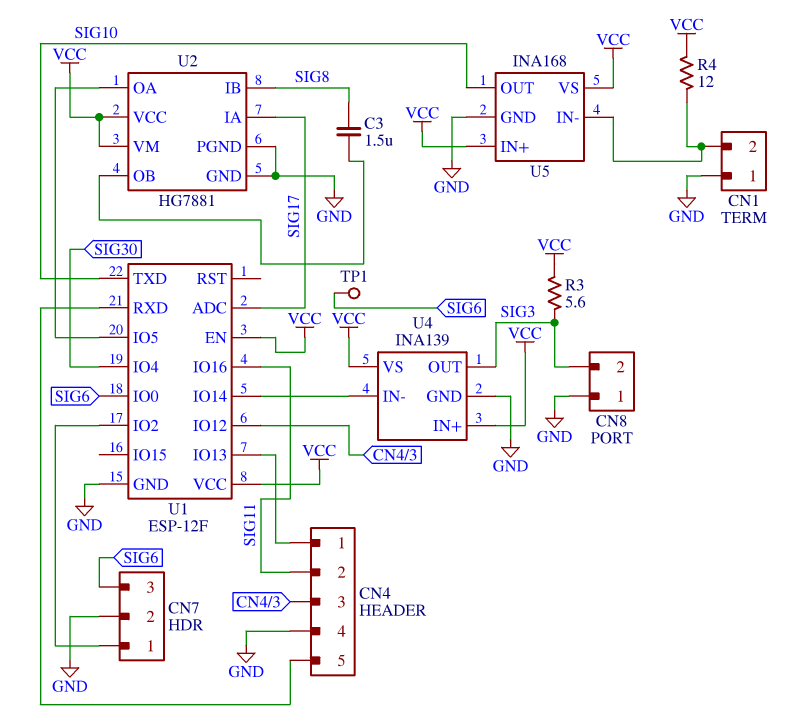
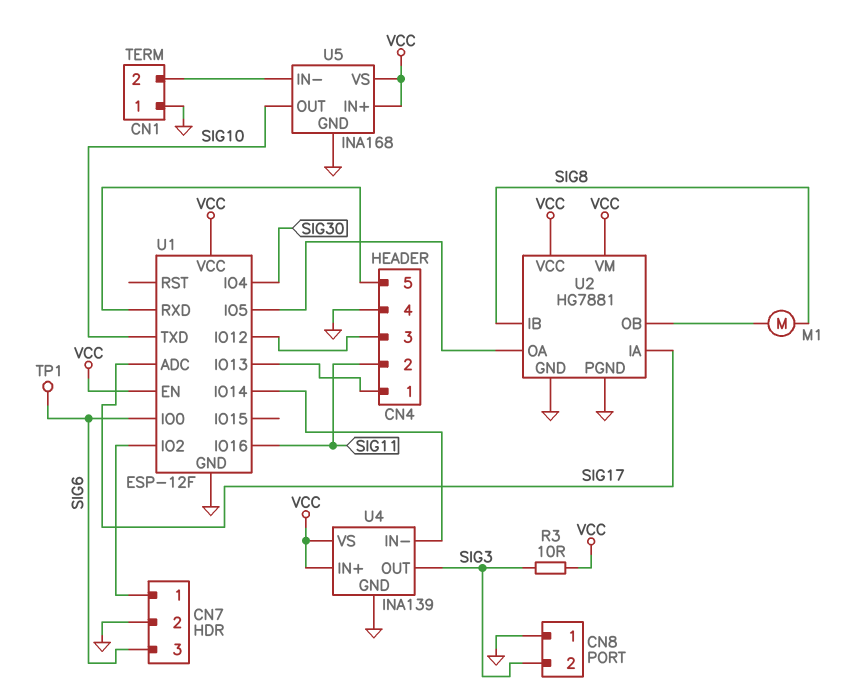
C3: 1.5uF (SIG8, U2/OB) -> none
M1: none -> motor (SIG8, U2/OB)
R3: 5.6 (SIG3, VCC) -> 10 (SIG3, VCC)
R4: 12 (CN1/2, VCC) -> none

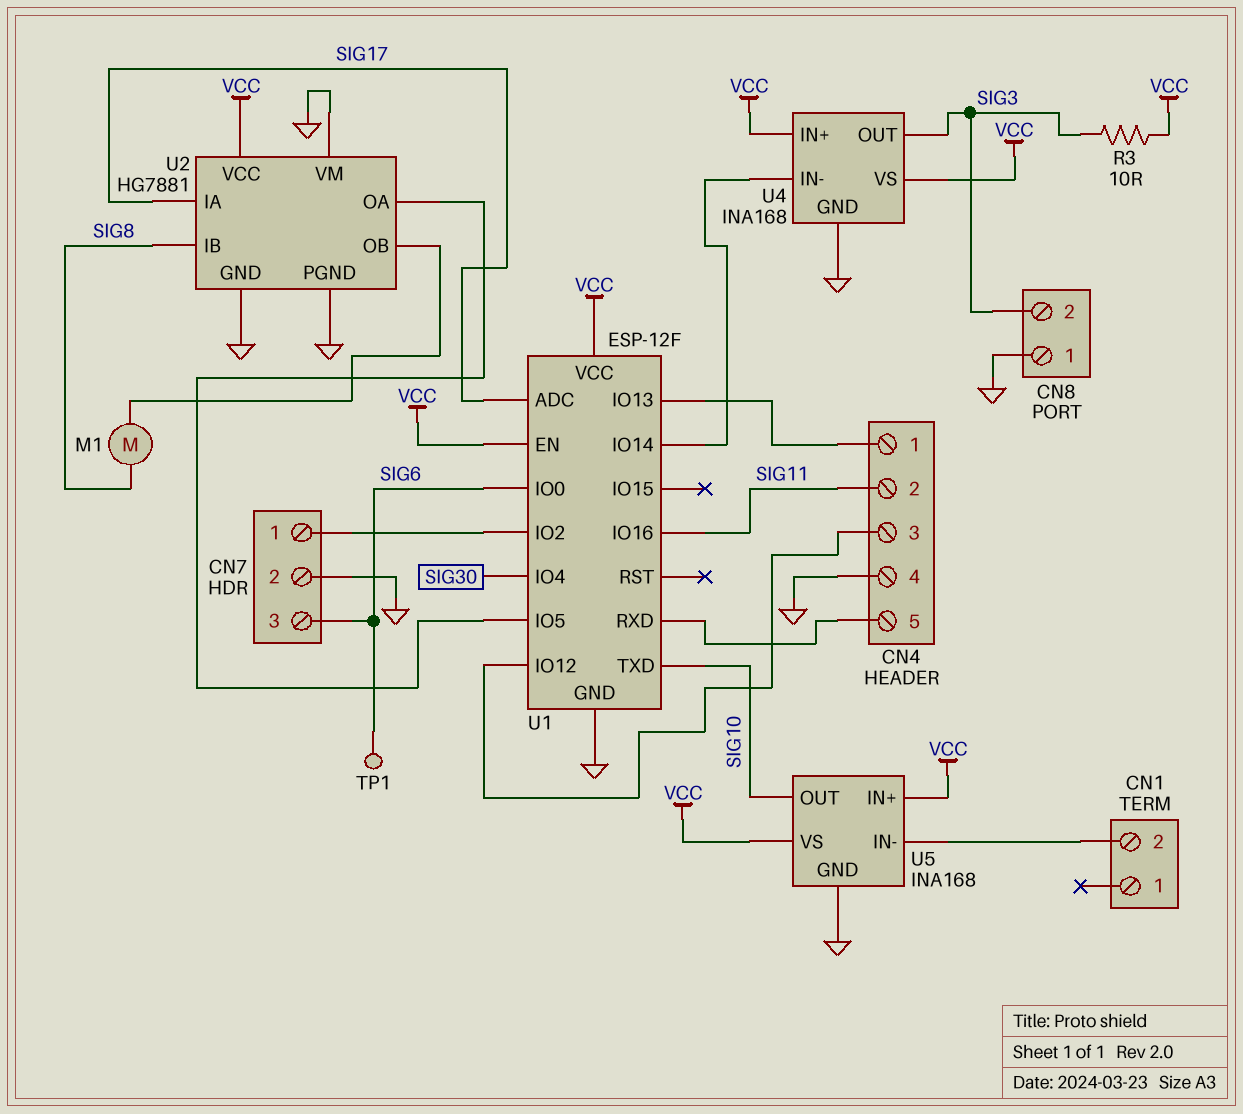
CN1 pin 1: GND -> none
U2 pin VM: VCC -> GND
U4: INA139 -> INA168

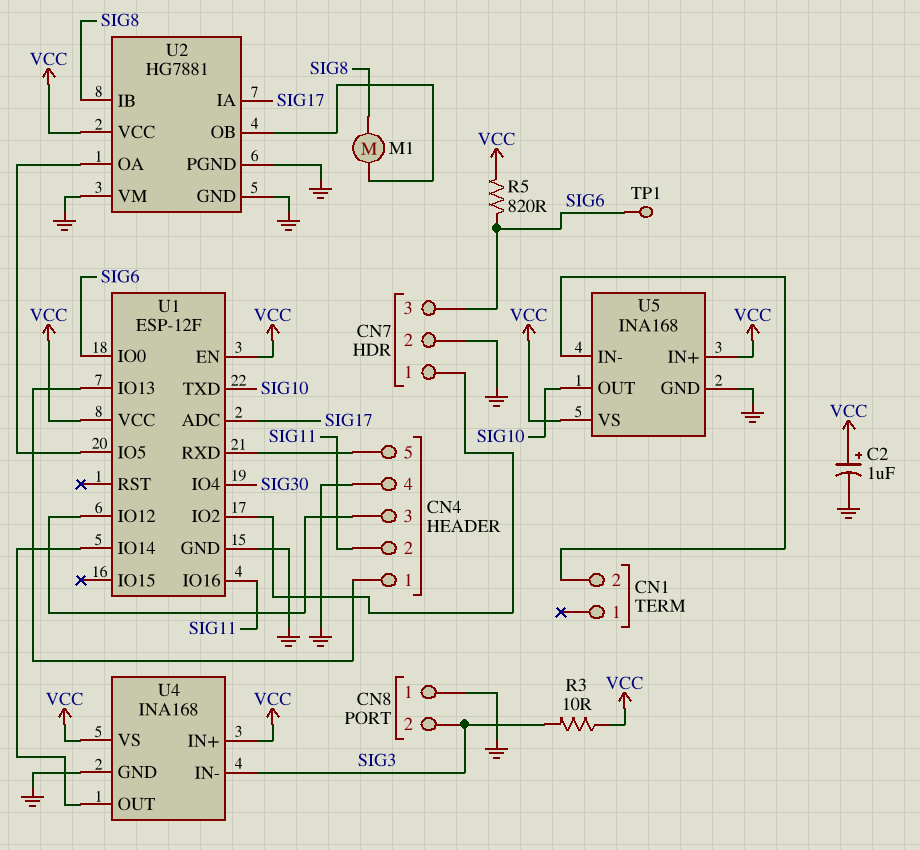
C2: none -> 1uF (plus VCC, minus GND)
R5: none -> 820 (SIG6, VCC)
U4 pin IN-: U1/IO14 -> SIG3
U4 pin OUT: SIG3 -> U1/IO14

